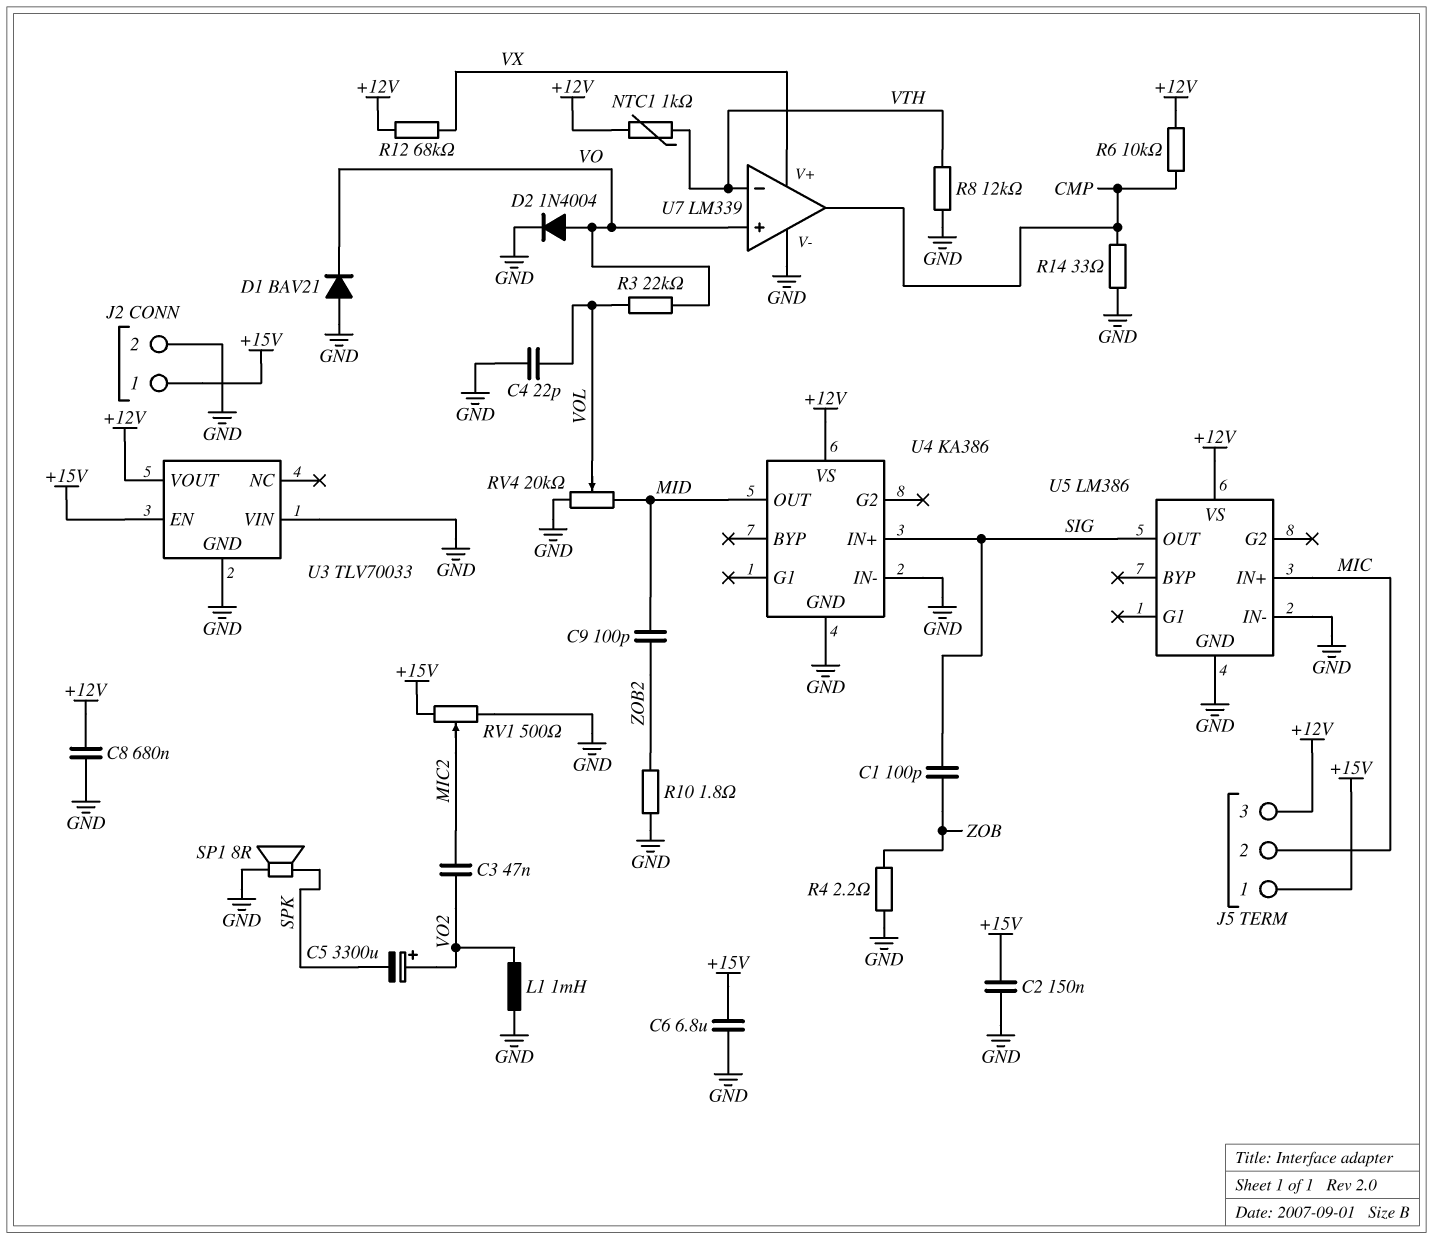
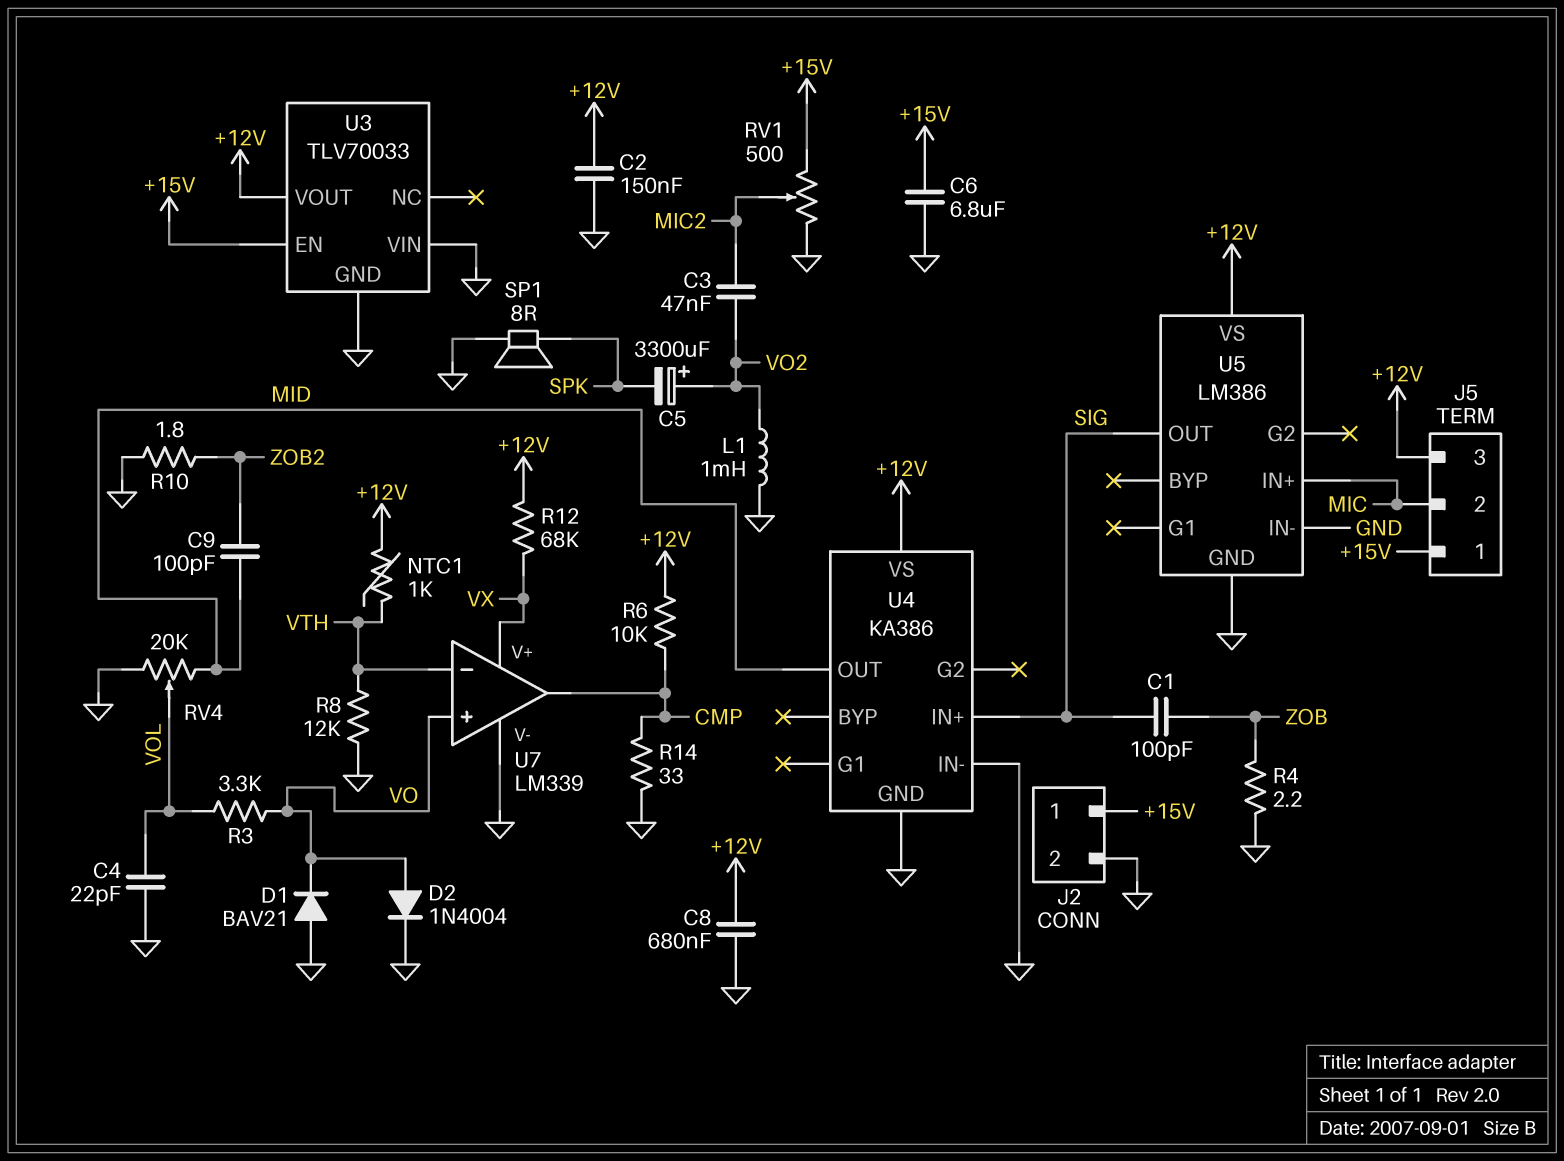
C2: 150nF (+15V, GND) -> 150nF (+12V, GND)
R3: 22k (VO, VOL) -> 3.3k (VO, VOL)

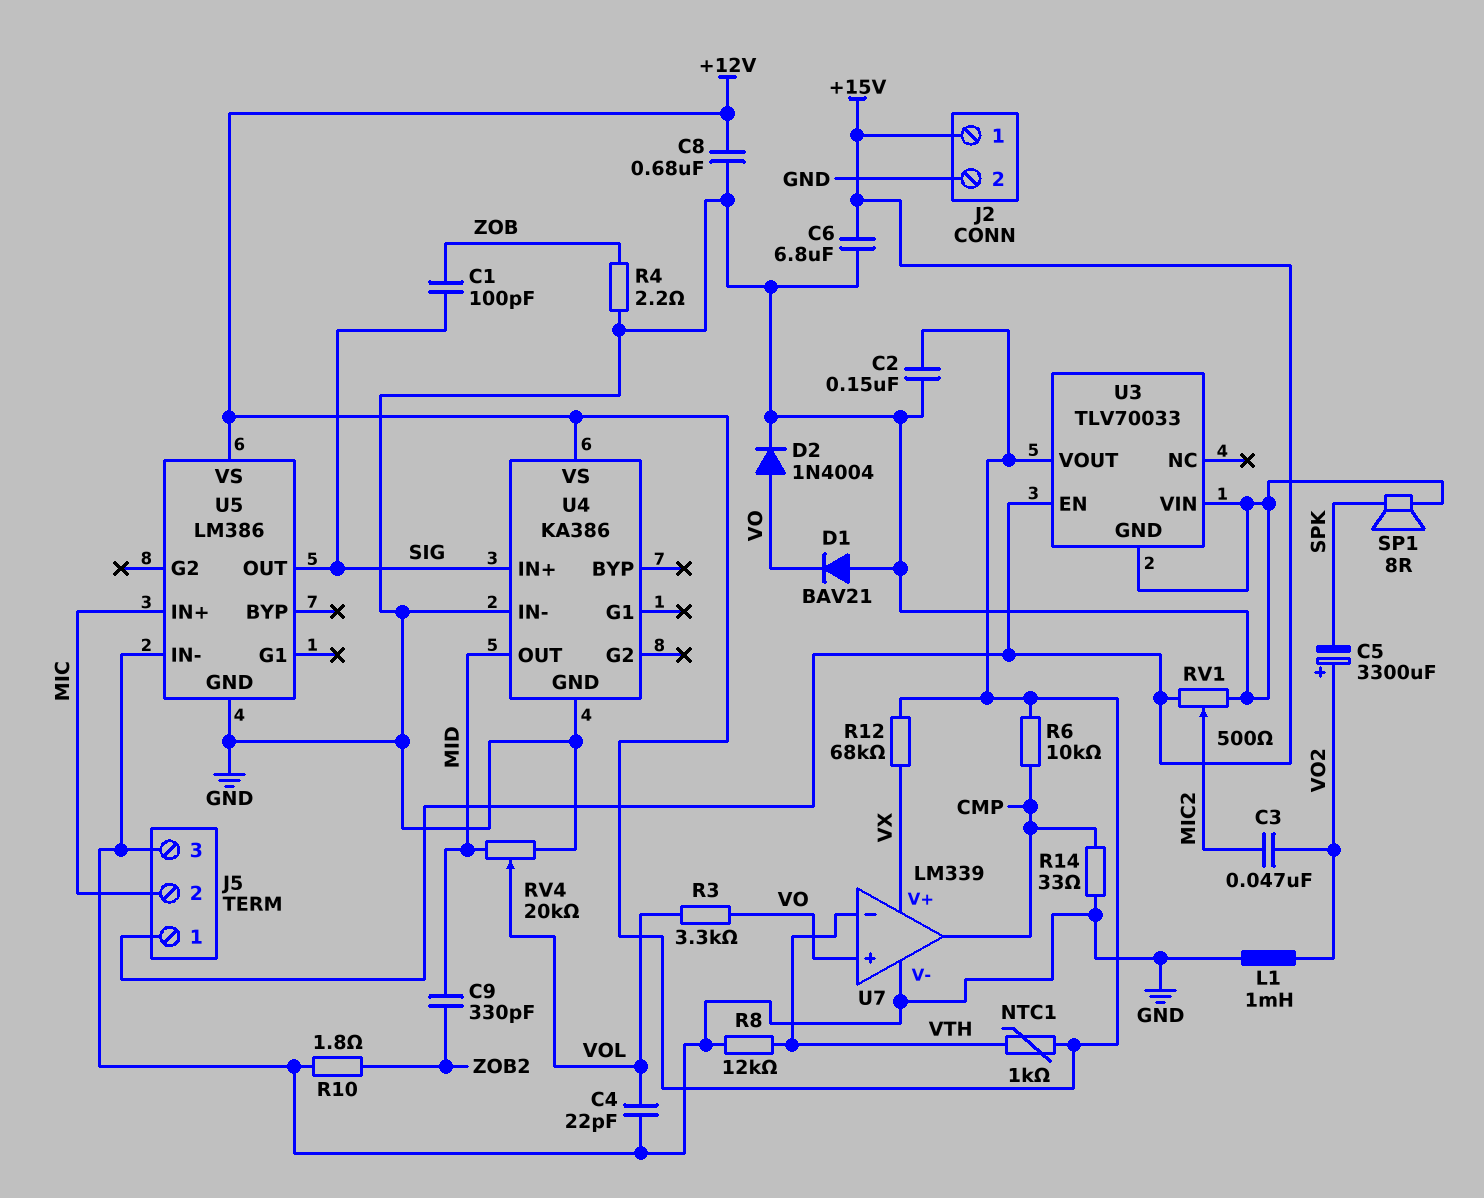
C9: 100pF (MID, ZOB2) -> 330pF (MID, ZOB2)
J5 pin 3: +12V -> GND

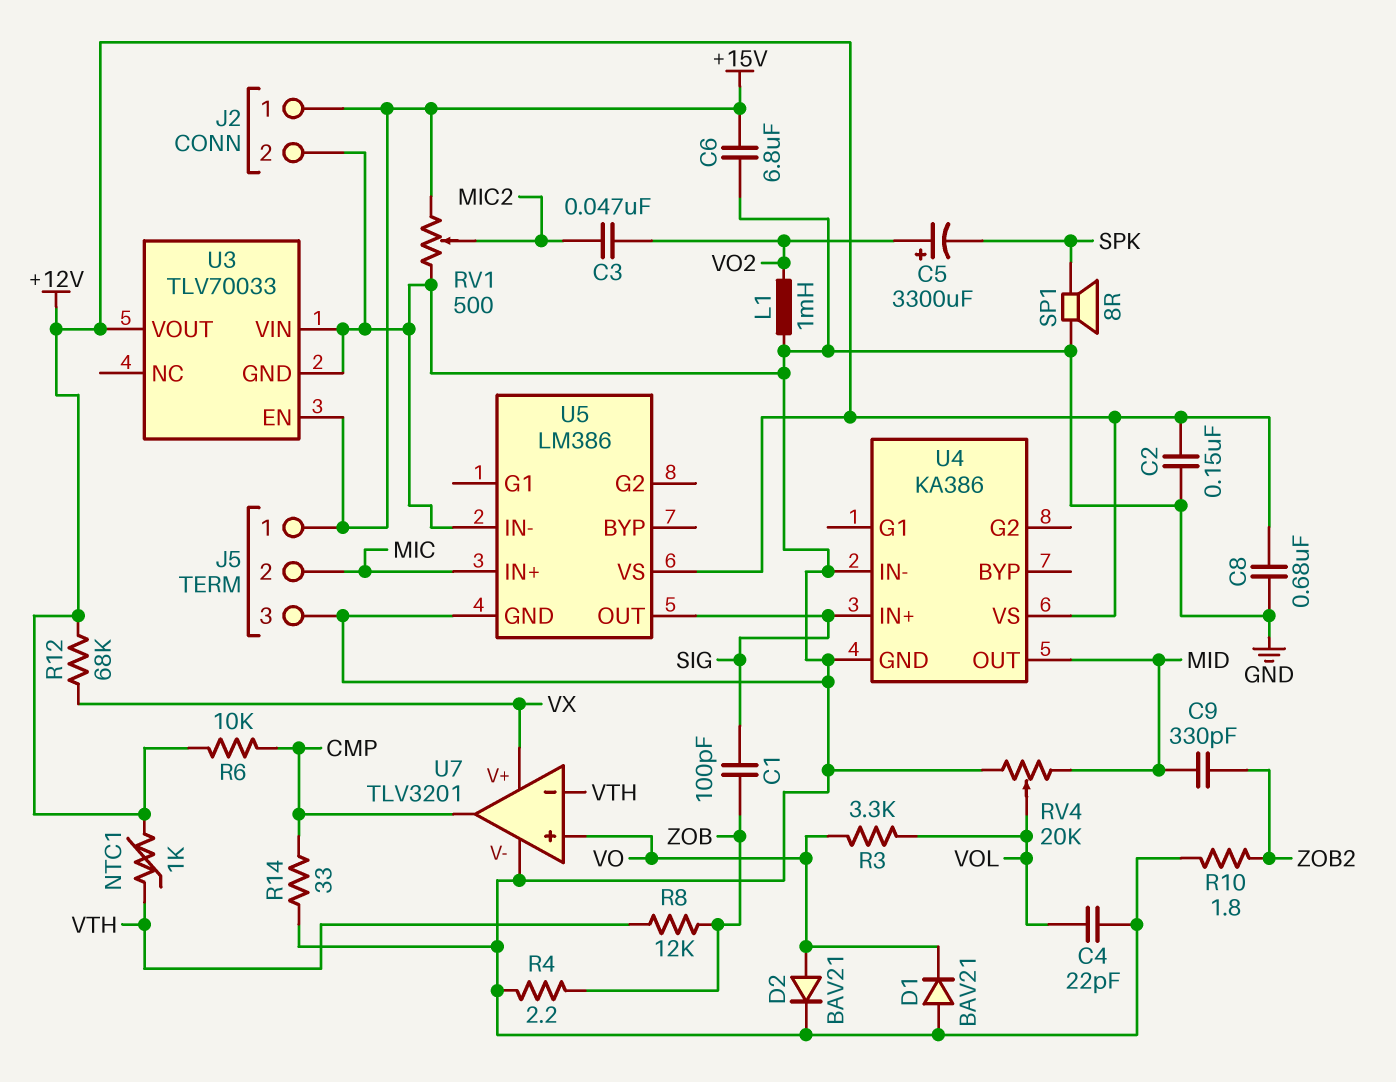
D2: diode 1N4004 (A VO, K GND) -> diode BAV21 (A VO, K GND)
R8: 12k (GND, VTH) -> 12k (VTH, ZOB)
U7: LM339 -> TLV3201

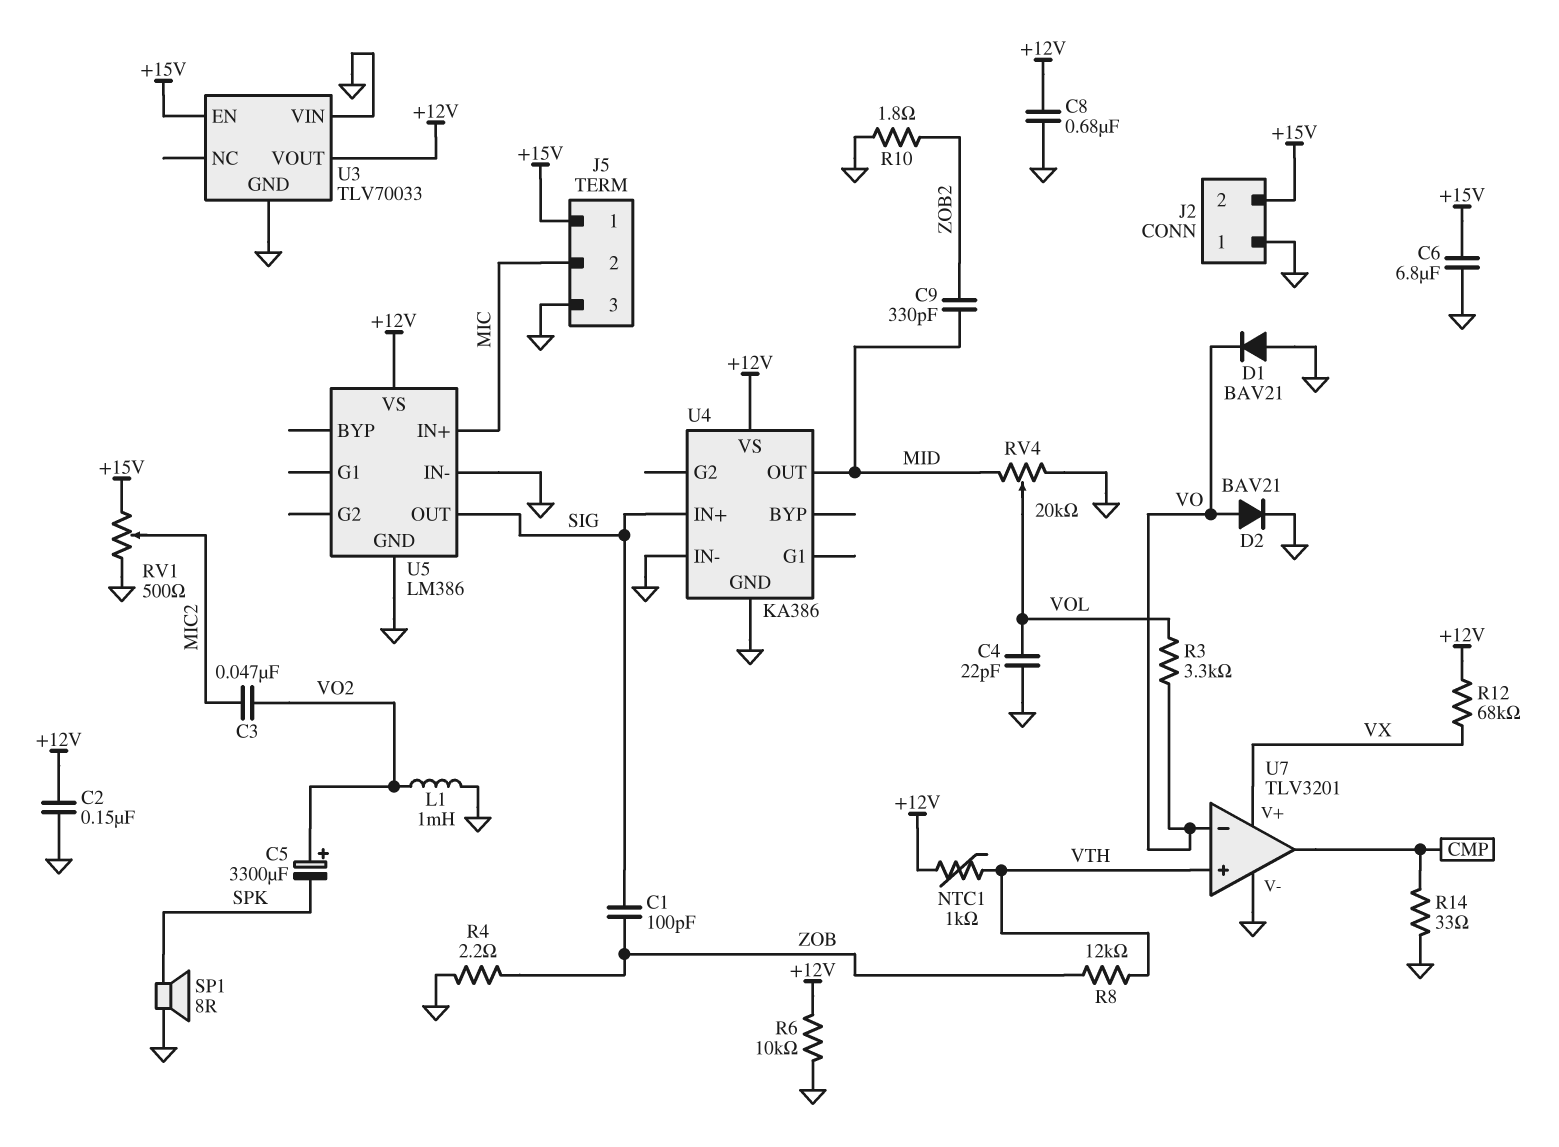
J2 pin 1: +15V -> GND
J2 pin 2: GND -> +15V
R6: 10k (+12V, CMP) -> 10k (+12V, GND)
U7 pin in+: VO -> VTH
U7 pin in-: VTH -> VO

